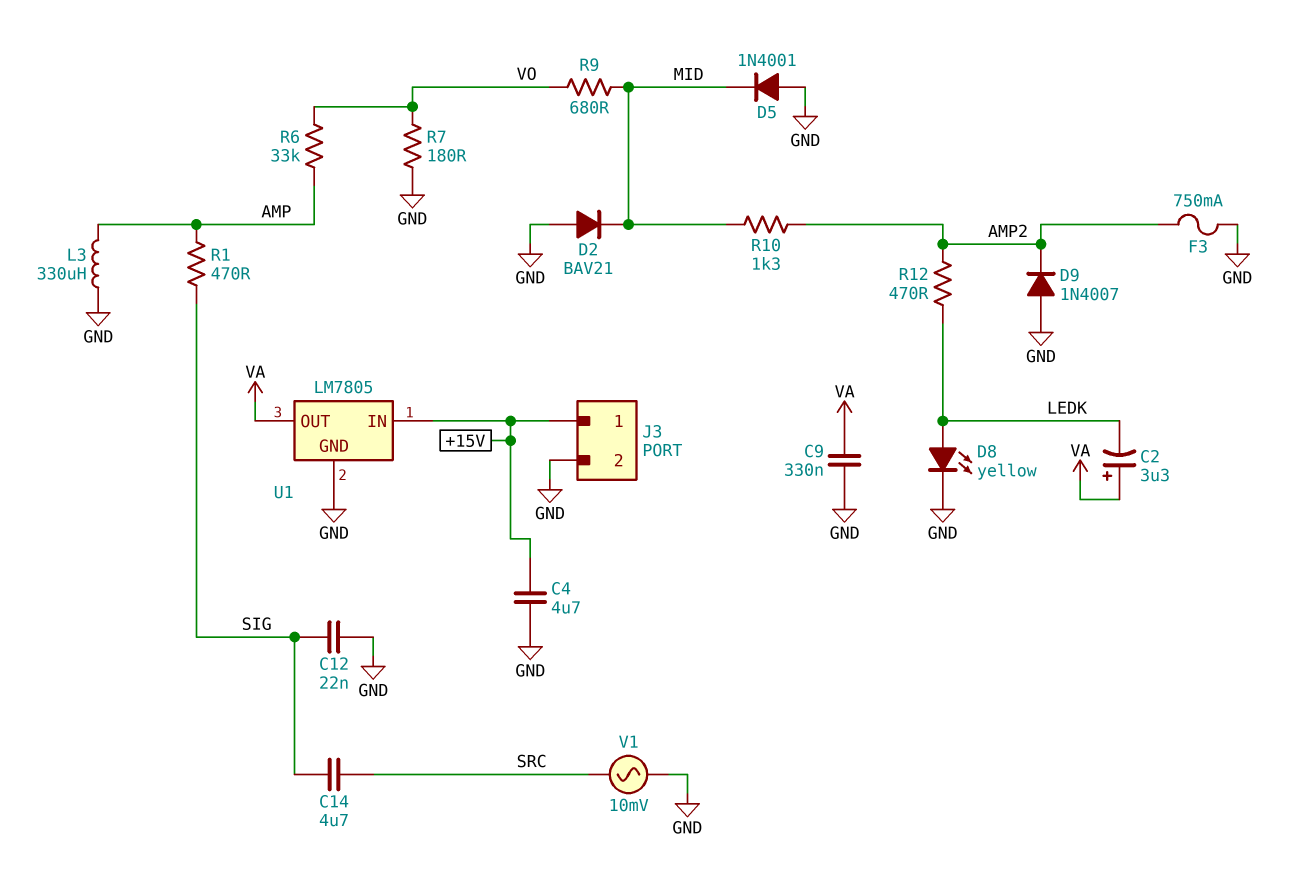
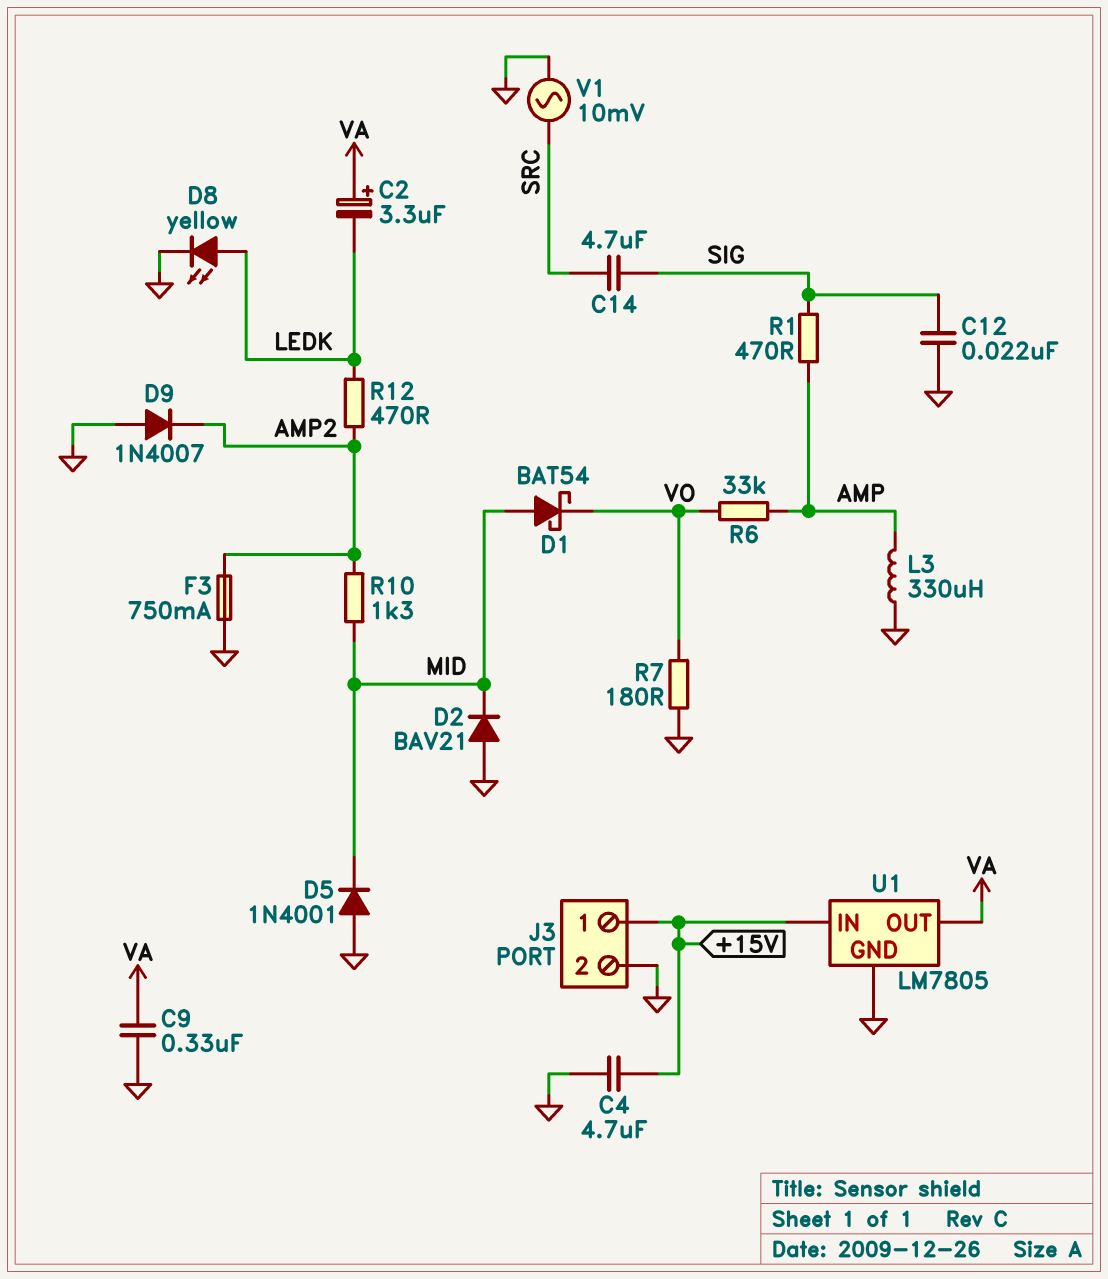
D1: none -> schottky BAT54 (A MID, K VO)
R9: 680 (MID, VO) -> none

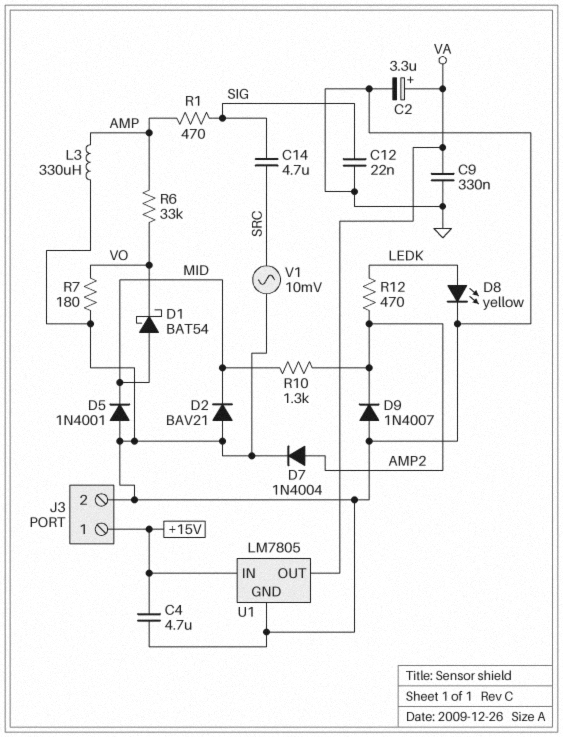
C2: 3.3uF (plus VA, minus LEDK) -> 3.3uF (plus VA, minus GND)
D7: none -> diode 1N4004 (A AMP2, K GND)
F3: 750mA (AMP2, GND) -> none

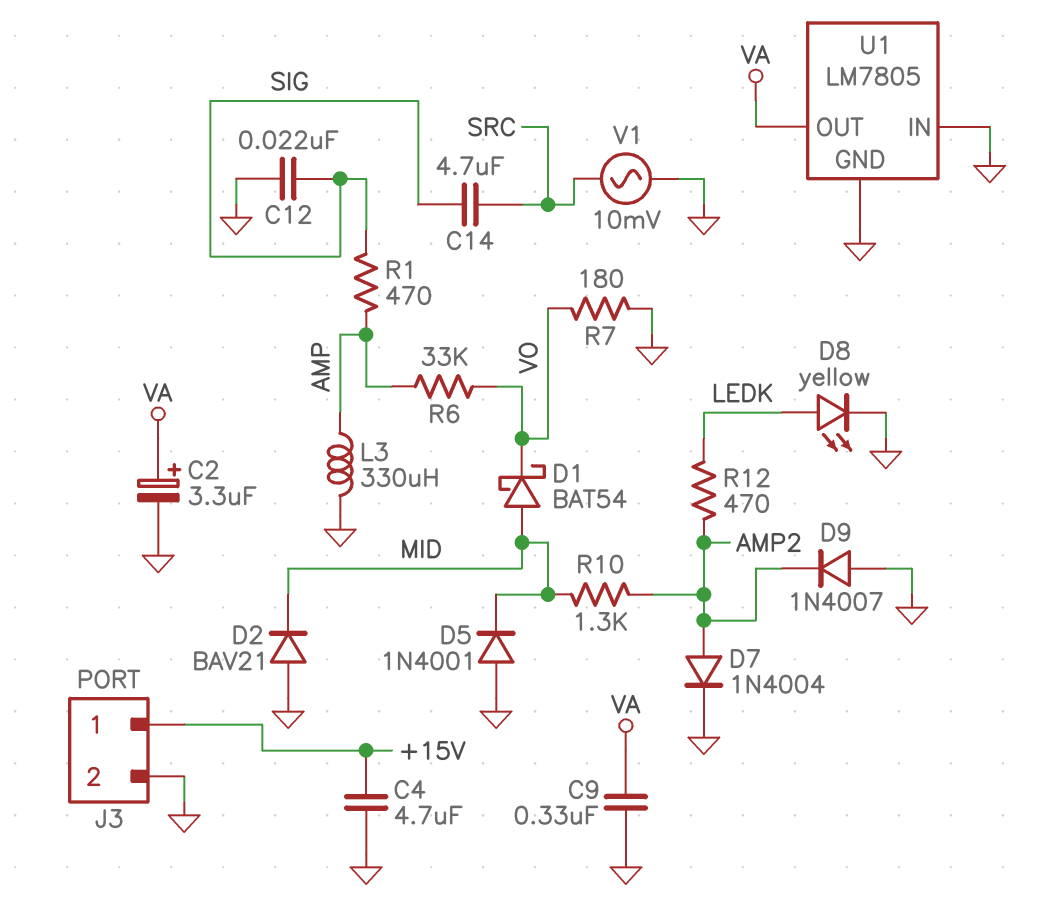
U1 pin IN: +15V -> GND

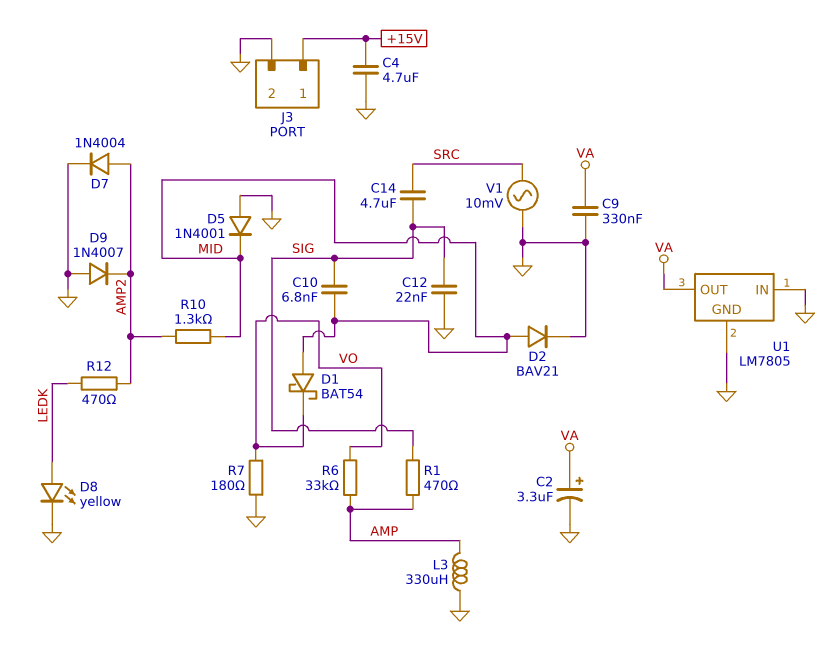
C10: none -> 6.8nF (MID, SIG)
D2: diode BAV21 (A GND, K MID) -> diode BAV21 (A MID, K GND)

